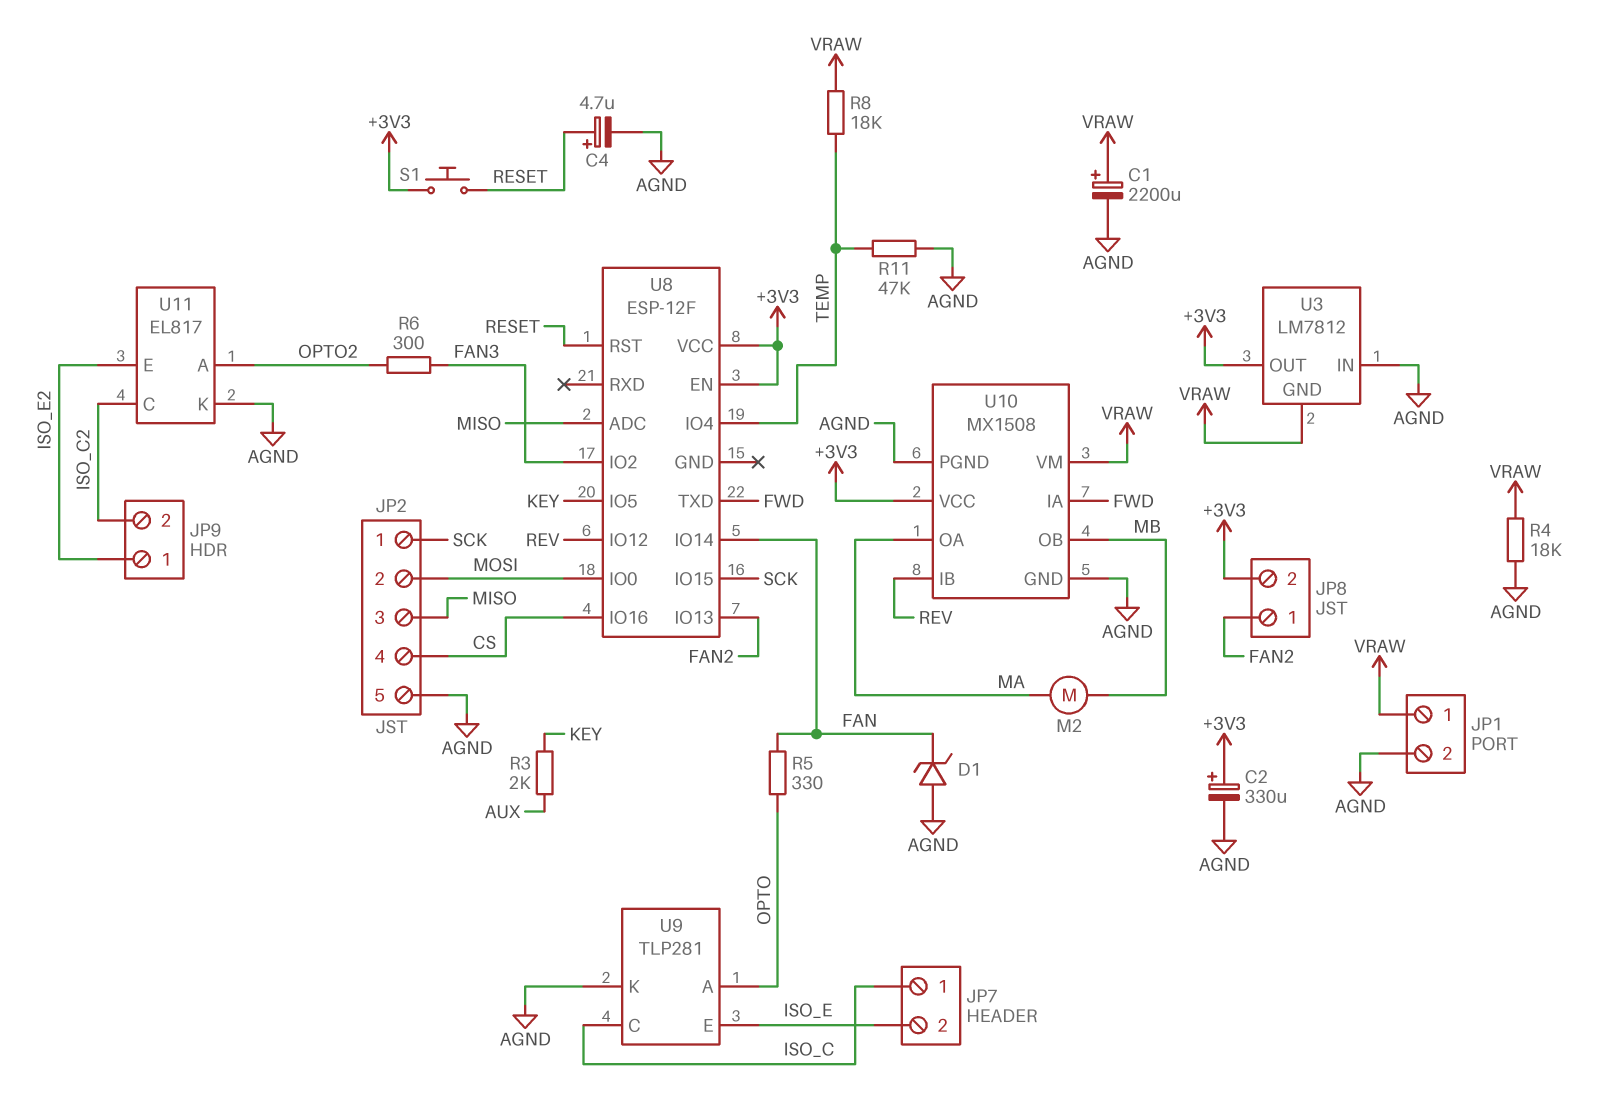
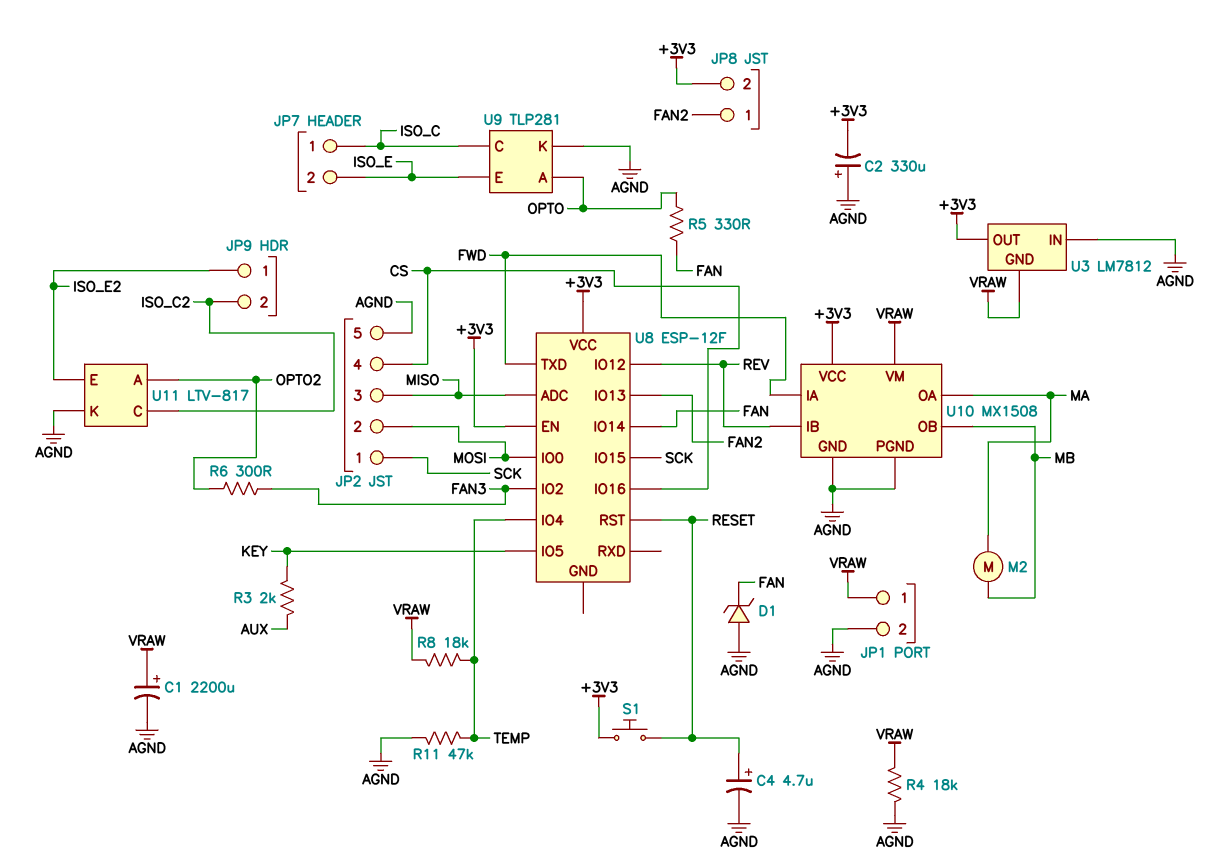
C2: 330uF (plus +3V3, minus AGND) -> 330uF (plus AGND, minus +3V3)
U11: EL817 -> LTV-817

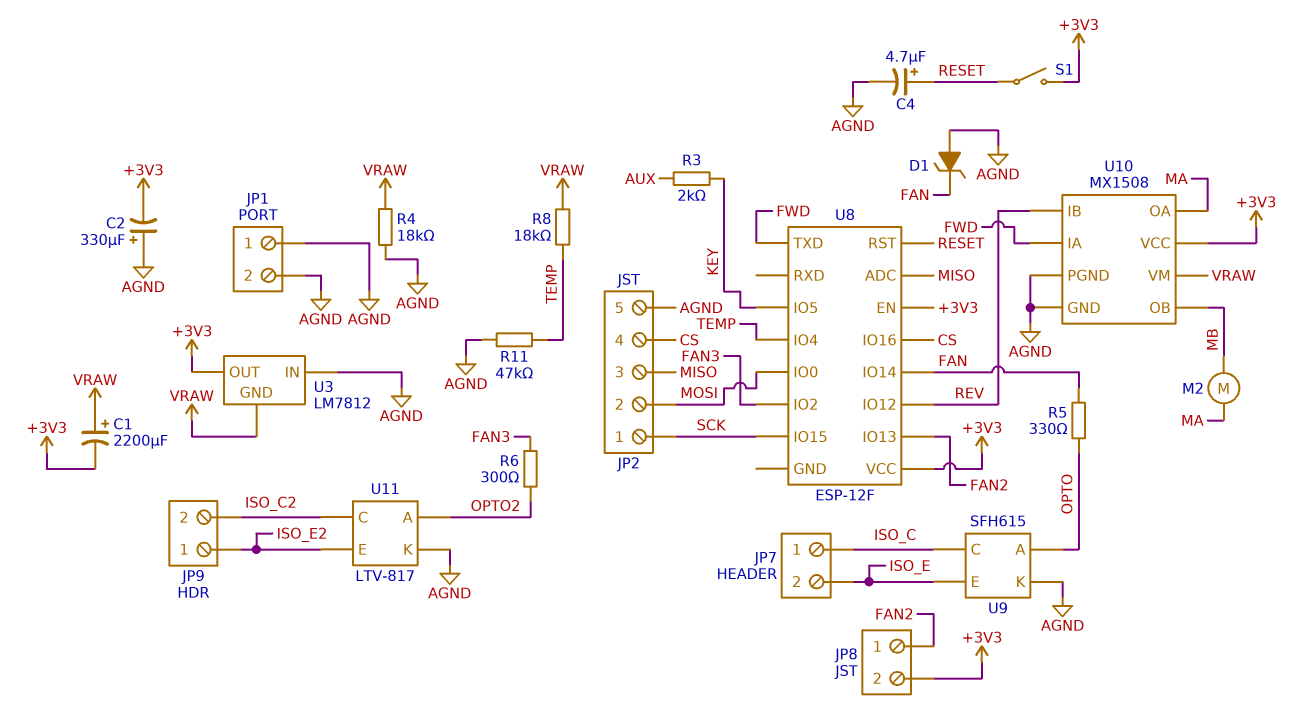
C1: 2200uF (plus VRAW, minus AGND) -> 2200uF (plus VRAW, minus +3V3)
JP1 pin 1: VRAW -> AGND
S1: button (+3V3, RESET) -> switch (+3V3, RESET)
U9: TLP281 -> SFH615

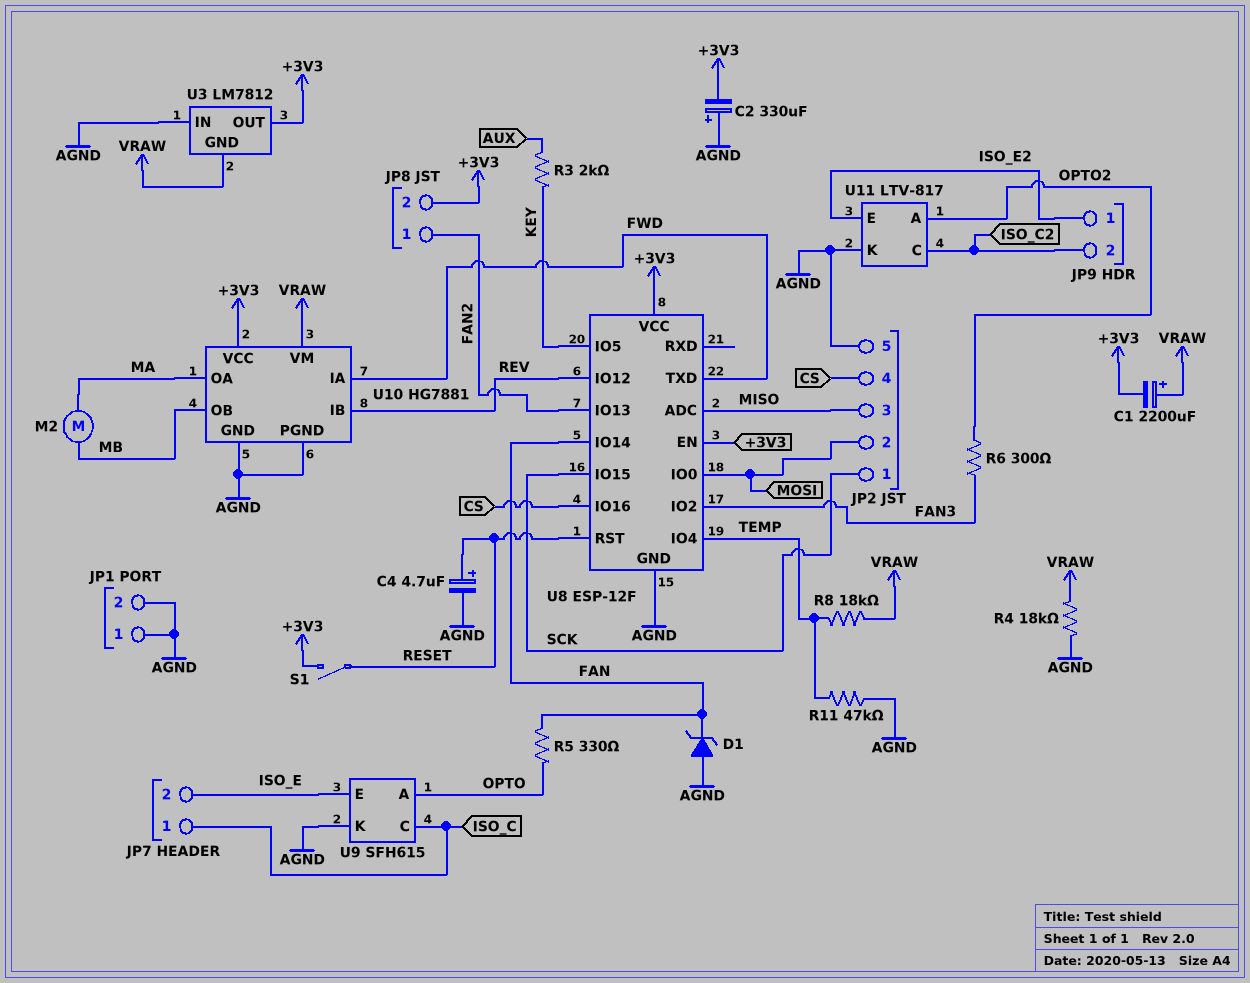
U8 pin GND: none -> AGND
U10: MX1508 -> HG7881

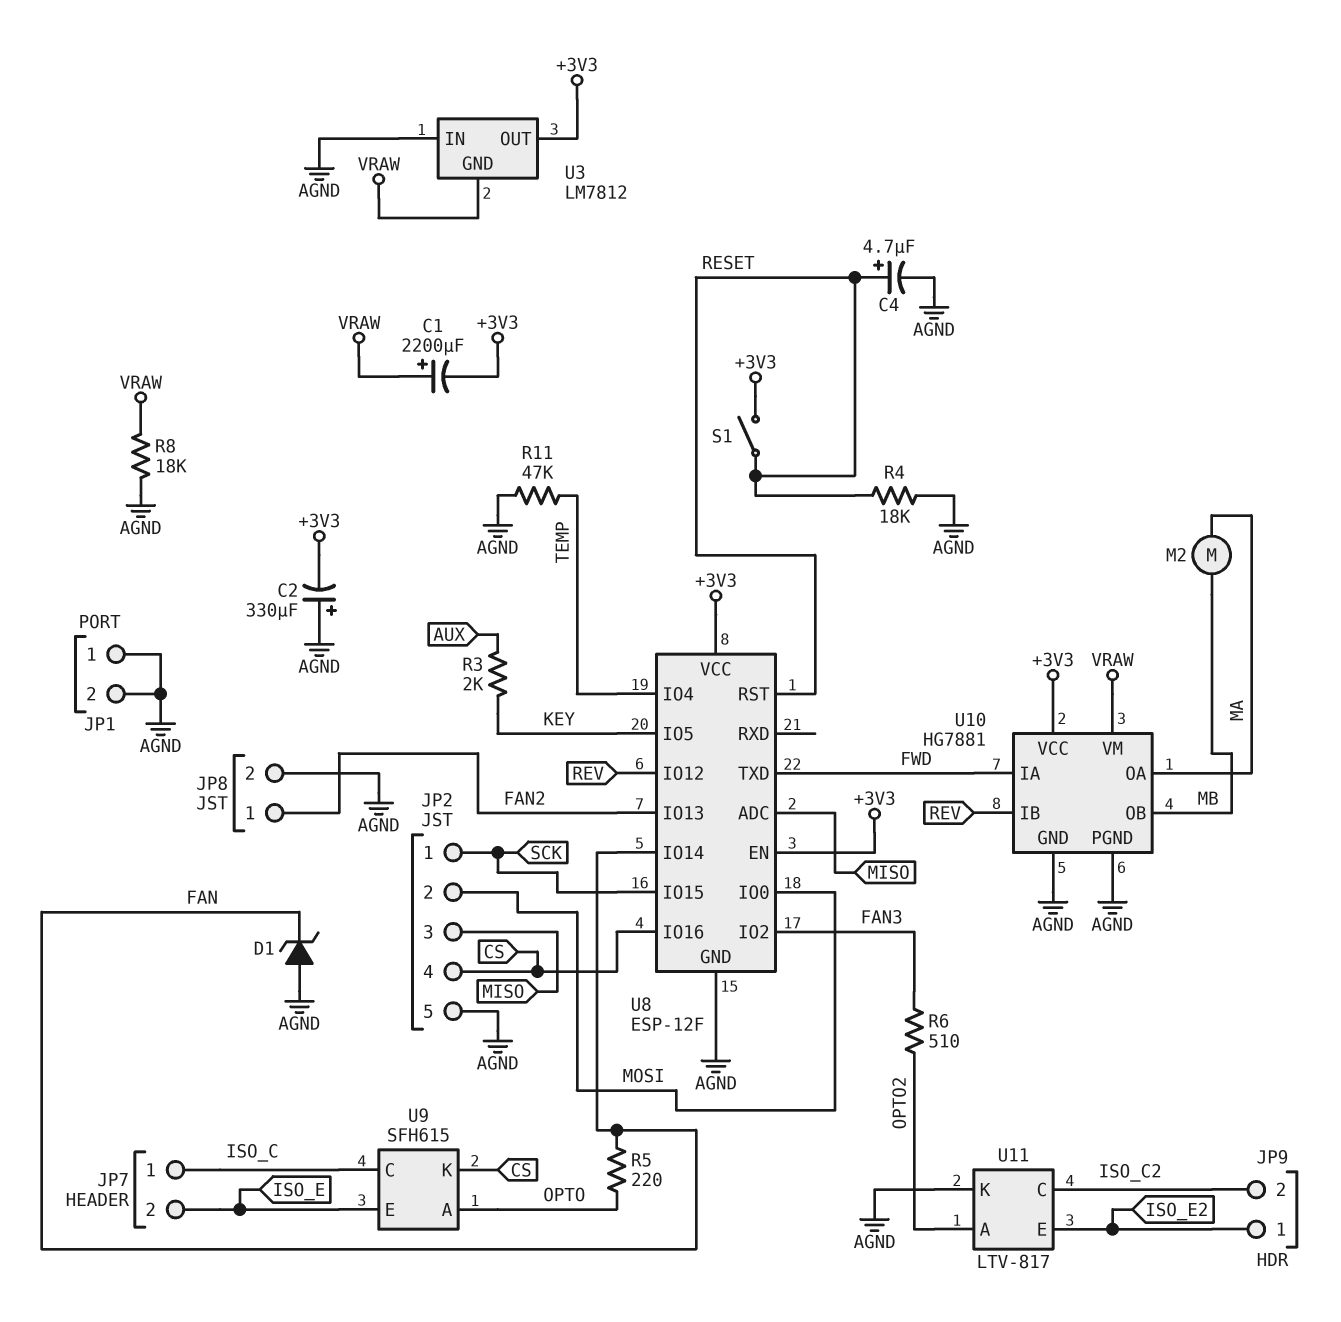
JP8 pin 2: +3V3 -> AGND
R4: 18k (AGND, VRAW) -> 18k (AGND, RESET)
R5: 330 (FAN, OPTO) -> 220 (FAN, OPTO)
R6: 300 (FAN3, OPTO2) -> 510 (FAN3, OPTO2)
R8: 18k (TEMP, VRAW) -> 18k (AGND, VRAW)
U9 pin K: AGND -> CS

